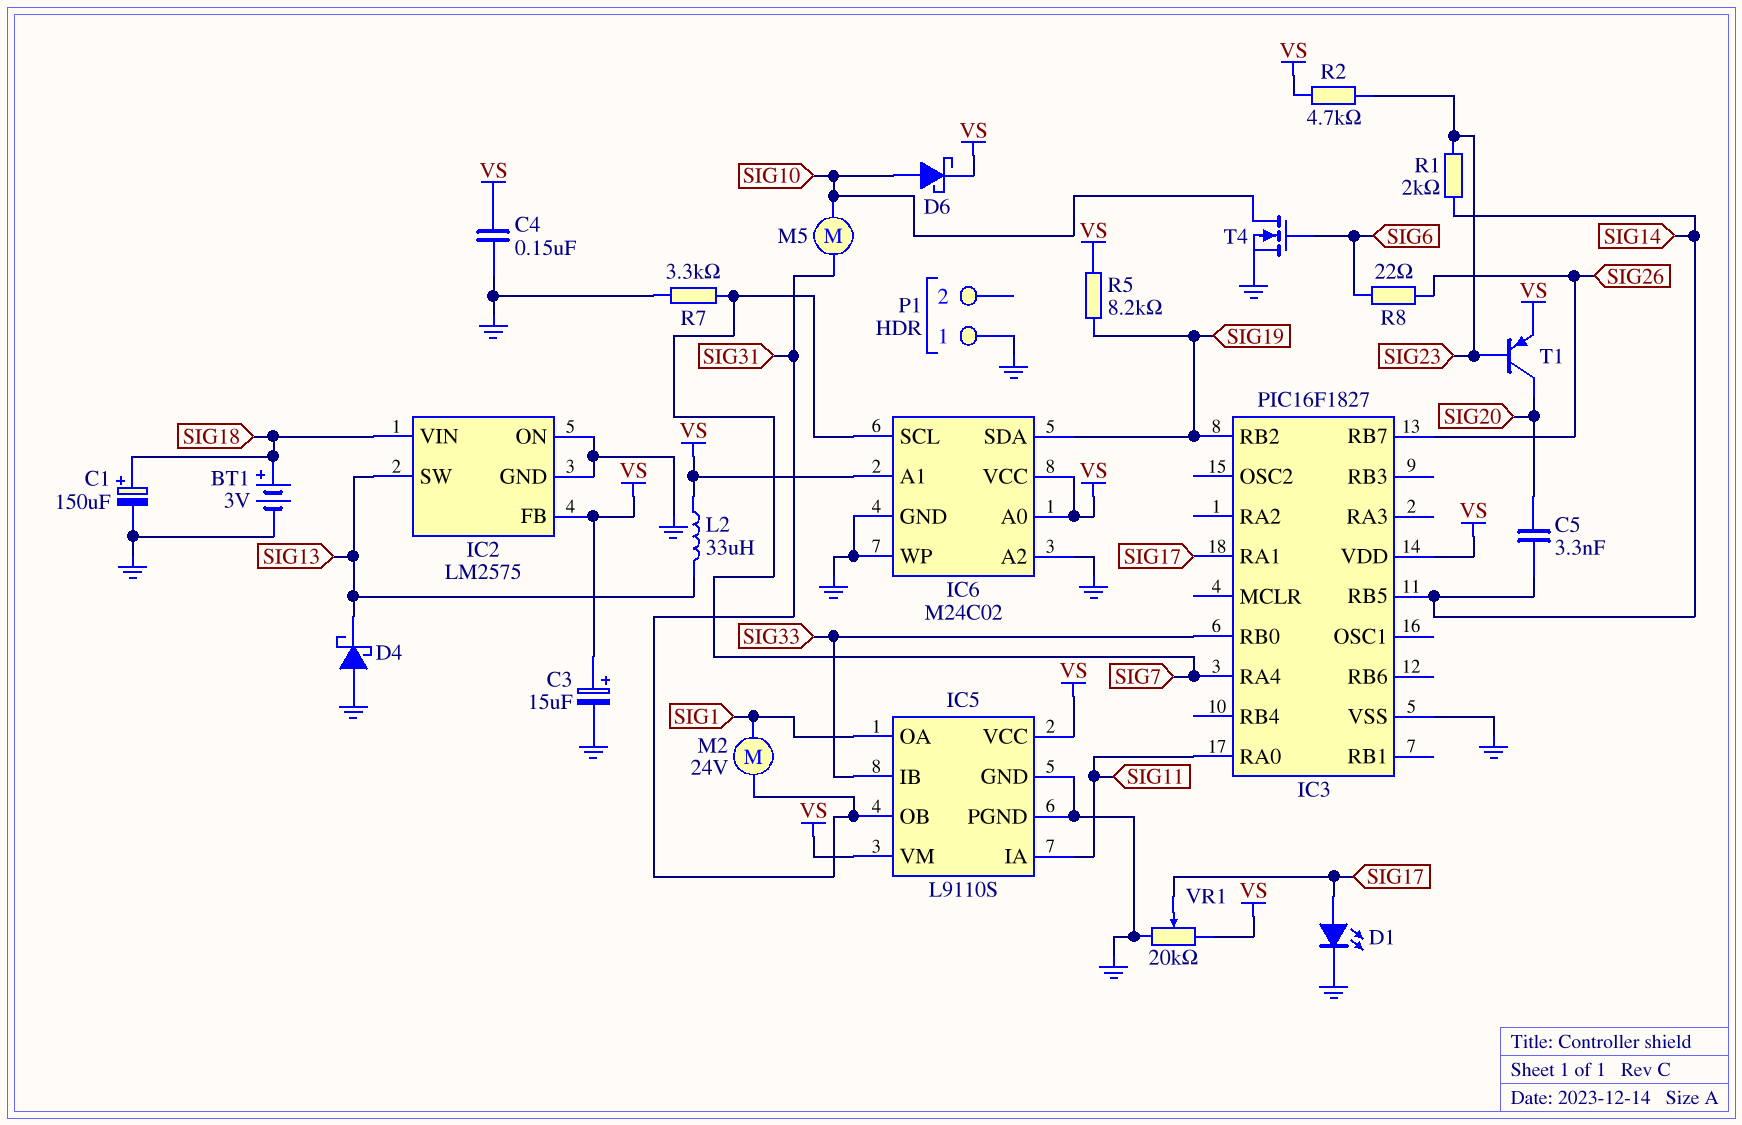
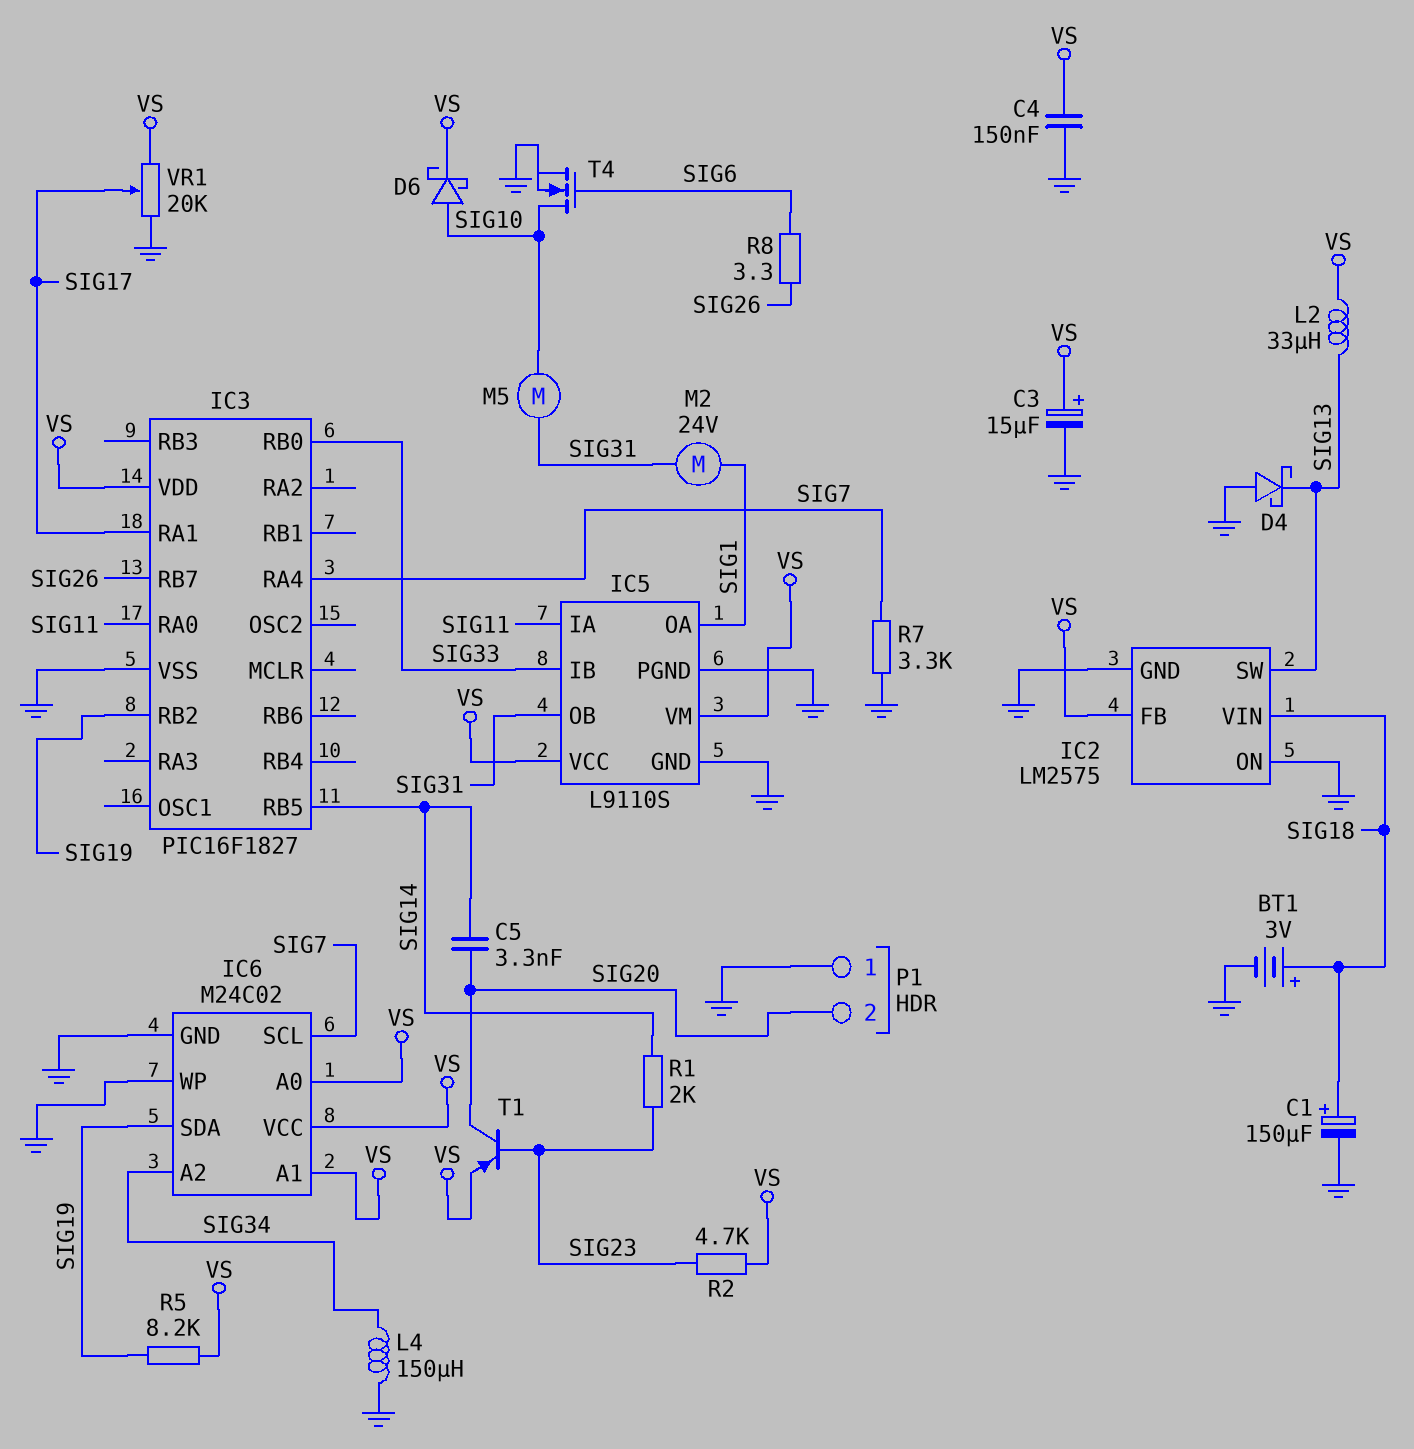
D1: LED (A SIG17, K GND) -> none
IC6 pin A2: GND -> SIG34
L4: none -> 150uH (GND, SIG34)
P1 pin 2: none -> SIG20
R8: 22 (SIG6, SIG26) -> 3.3 (SIG6, SIG26)

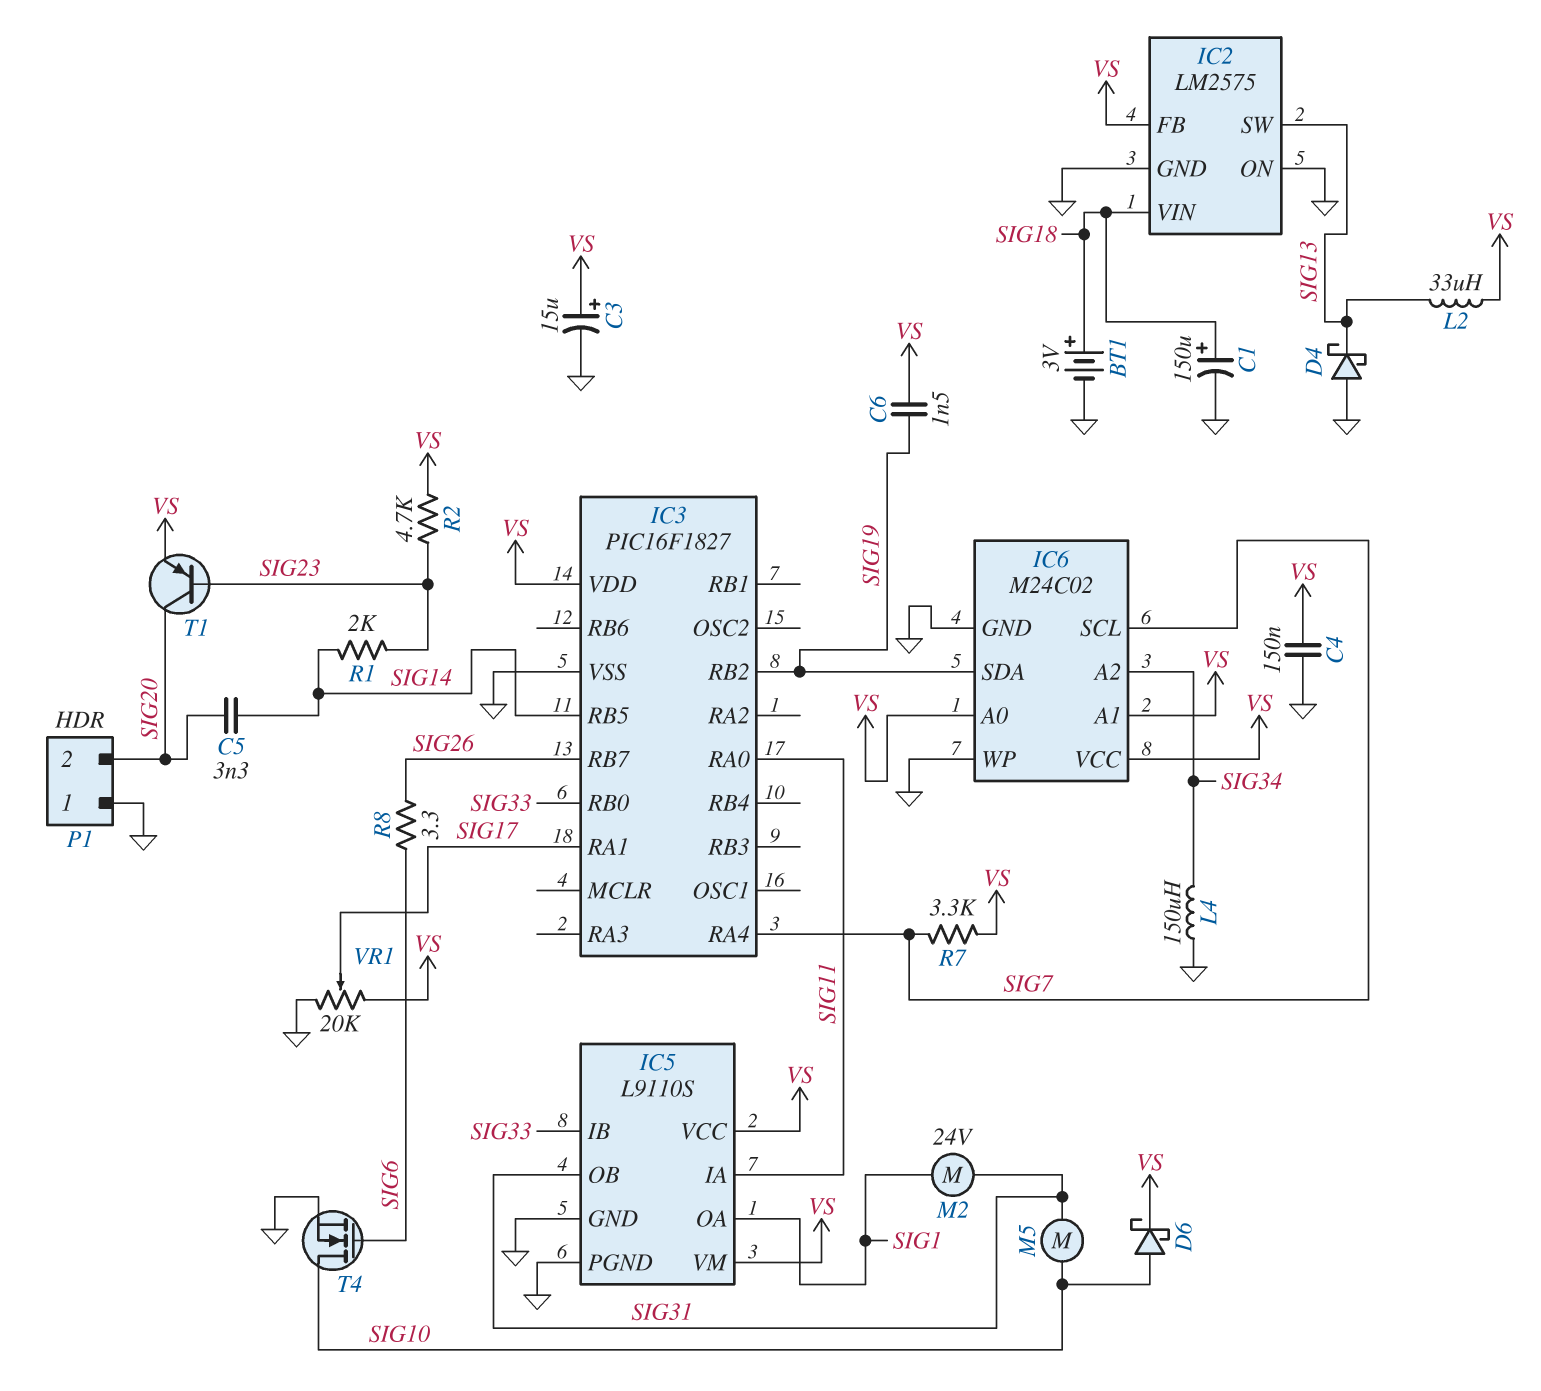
C6: none -> 1.5nF (SIG19, VS)
R5: 8.2k (SIG19, VS) -> none
R7: 3.3k (GND, SIG7) -> 3.3k (SIG7, VS)

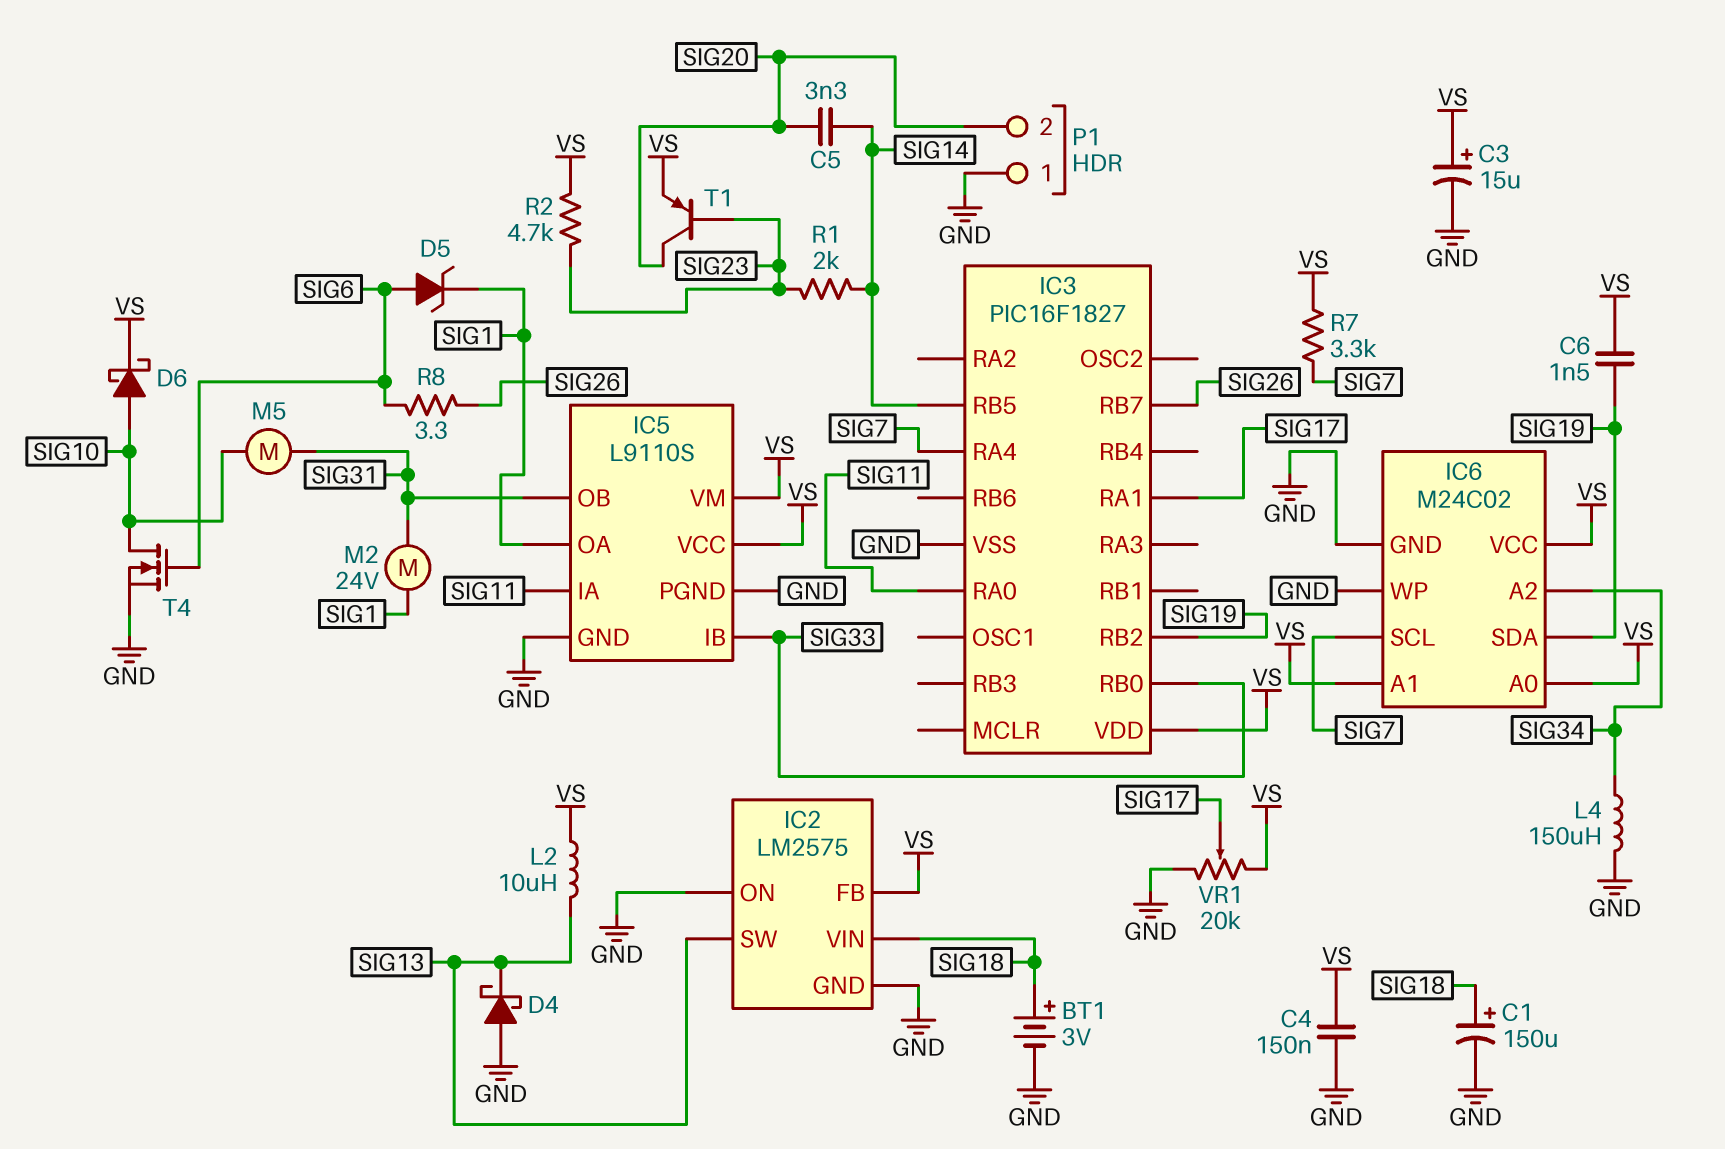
D5: none -> zener (A SIG6, K SIG1)
L2: 33uH (SIG13, VS) -> 10uH (SIG13, VS)

